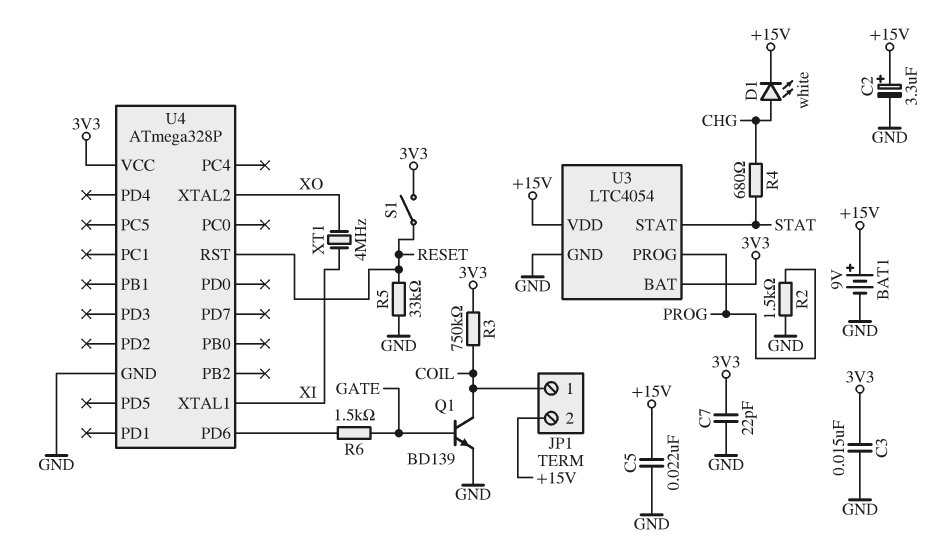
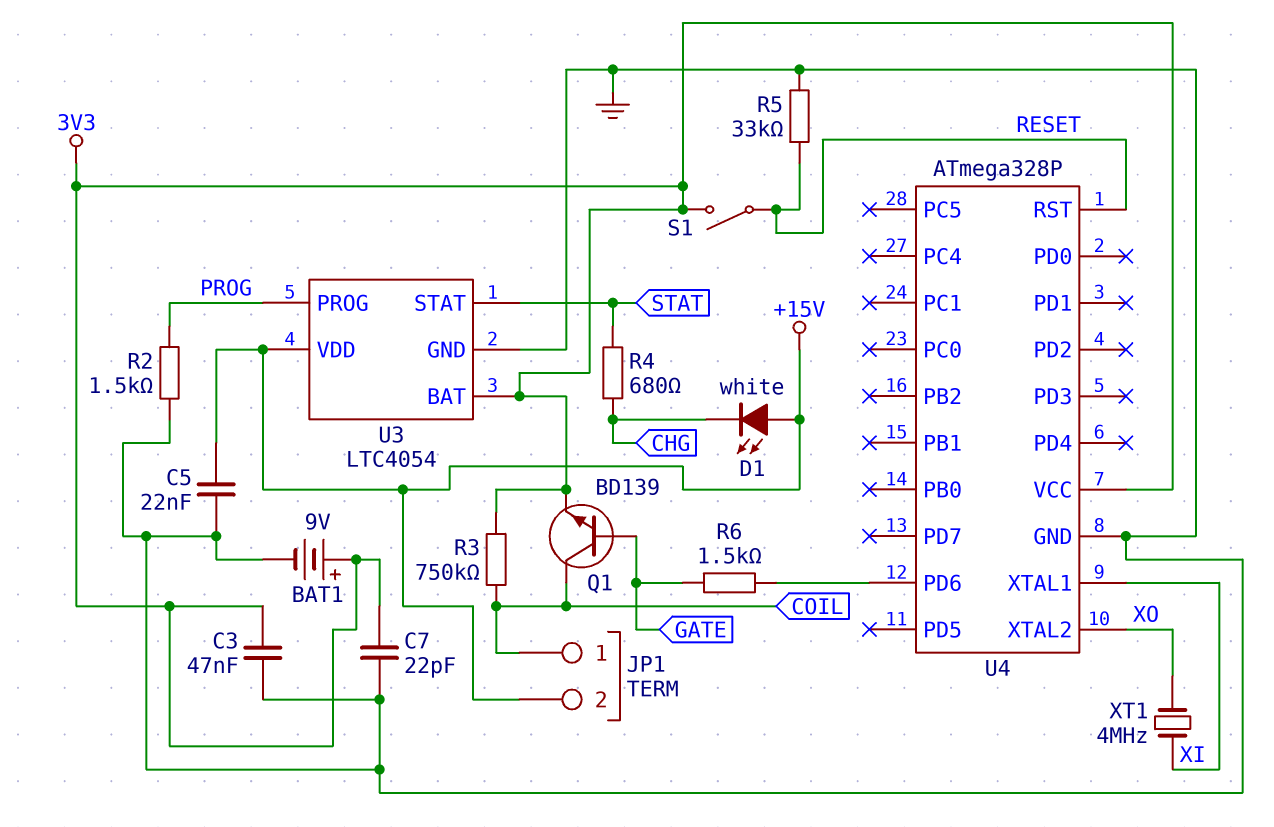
BAT1: 9V (plus +15V, minus GND) -> 9V (plus 3V3, minus GND)
C2: 3.3uF (plus +15V, minus GND) -> none
C3: 15nF (3V3, GND) -> 47nF (3V3, GND)
D1: LED white (A CHG, K +15V) -> LED white (A +15V, K CHG)
Q1: NPN BD139 (B GATE, C COIL, E GND) -> NPN BD139 (B GATE, C COIL, E 3V3)

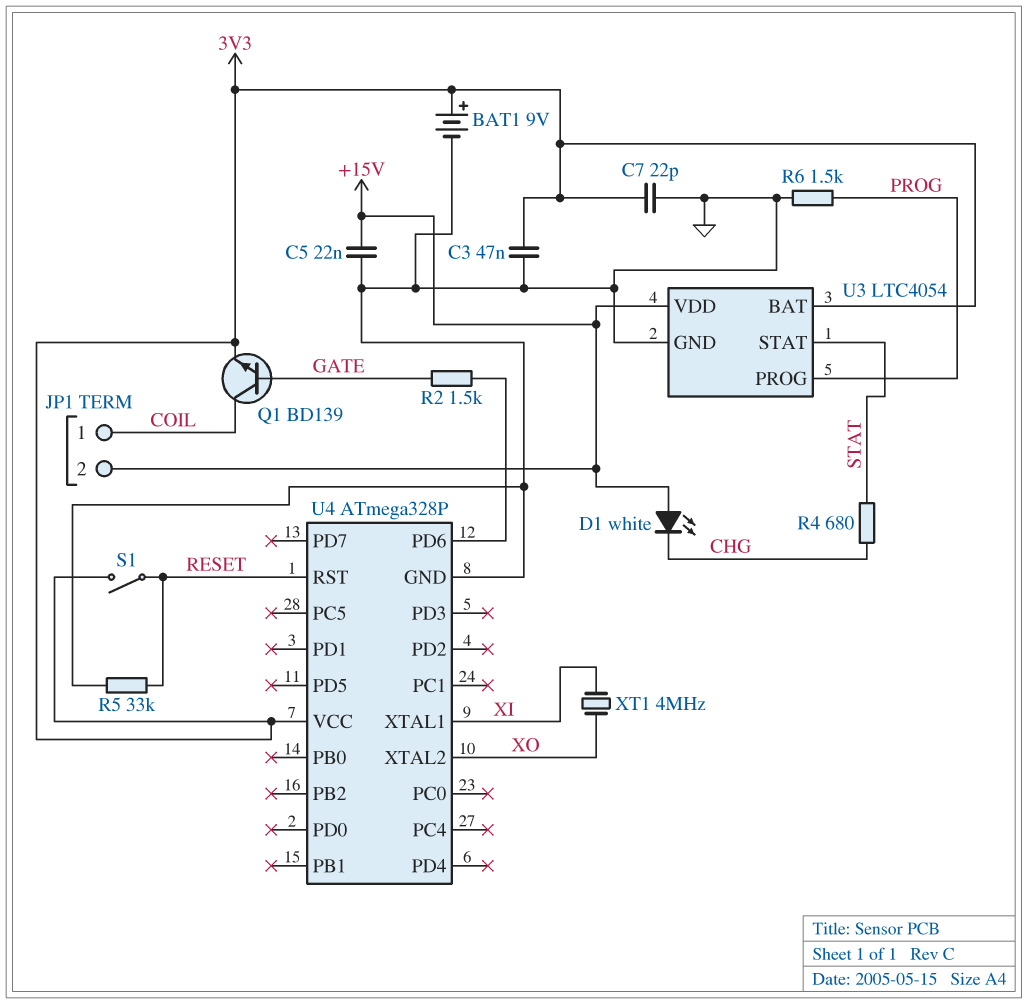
R2: 1.5k (GND, PROG) -> 1.5k (GATE, U4/PD6)
R3: 750k (3V3, COIL) -> none
R6: 1.5k (GATE, U4/PD6) -> 1.5k (GND, PROG)

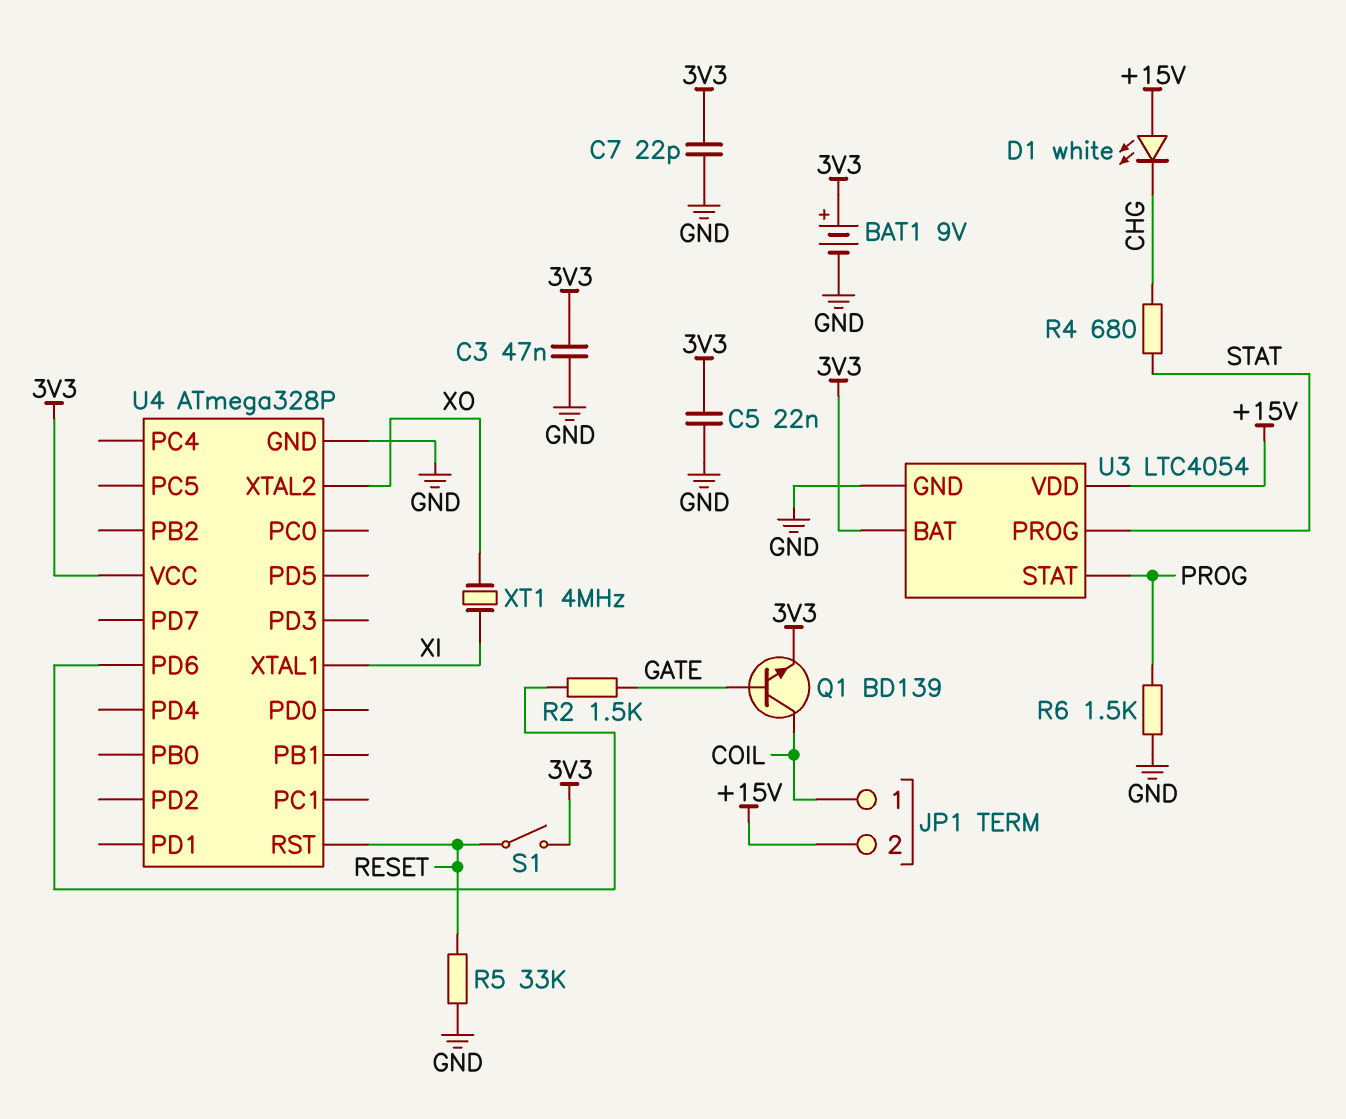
C5: 22nF (+15V, GND) -> 22nF (3V3, GND)
U3 pin PROG: PROG -> STAT
U3 pin STAT: STAT -> PROG

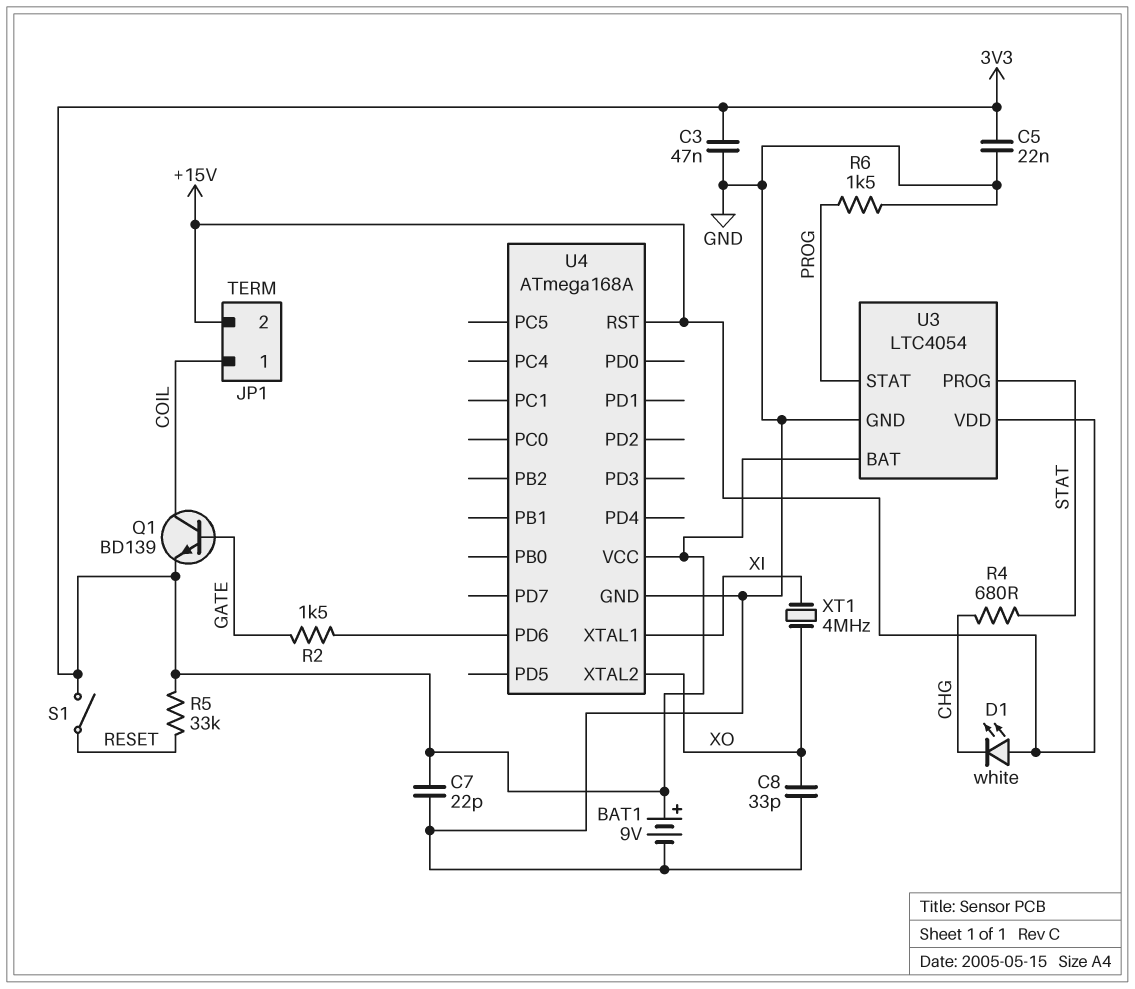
C8: none -> 33pF (GND, XO)
R5: 33k (GND, RESET) -> 33k (3V3, RESET)
U4: ATmega328P -> ATmega168A
U4 pin RST: RESET -> +15V

